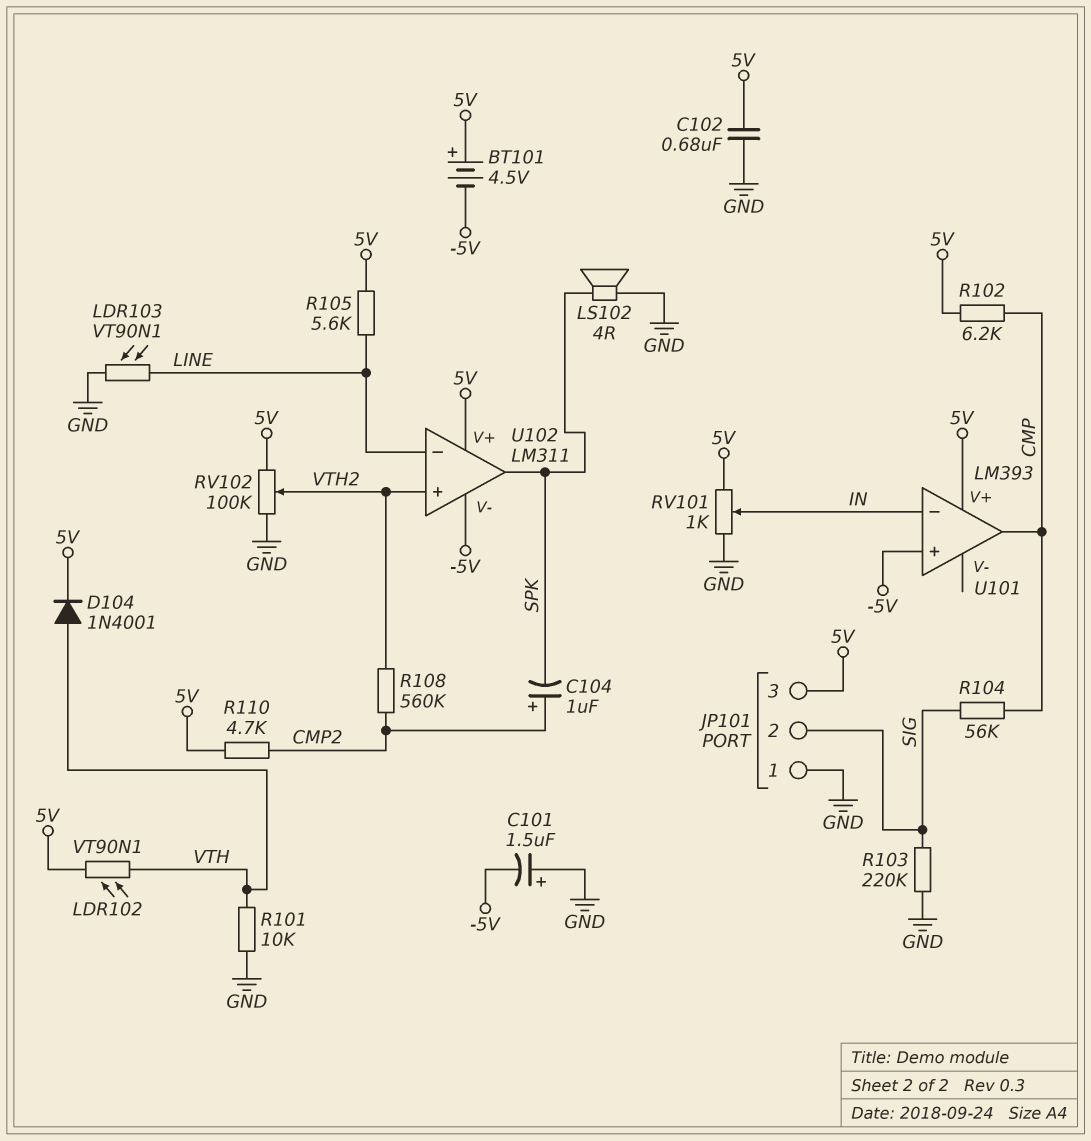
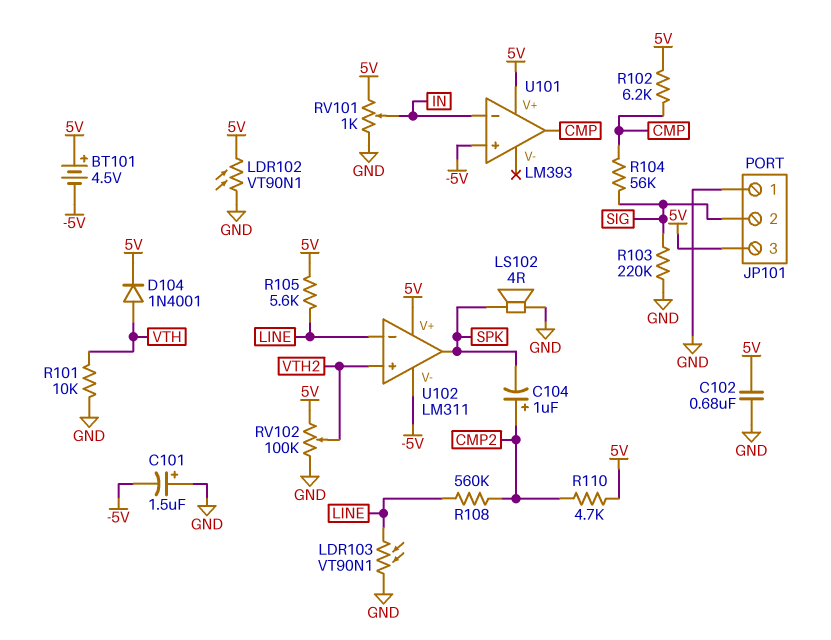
LDR102: VT90N1 (5V, VTH) -> VT90N1 (5V, GND)
R108: 560k (CMP2, VTH2) -> 560k (CMP2, LINE)

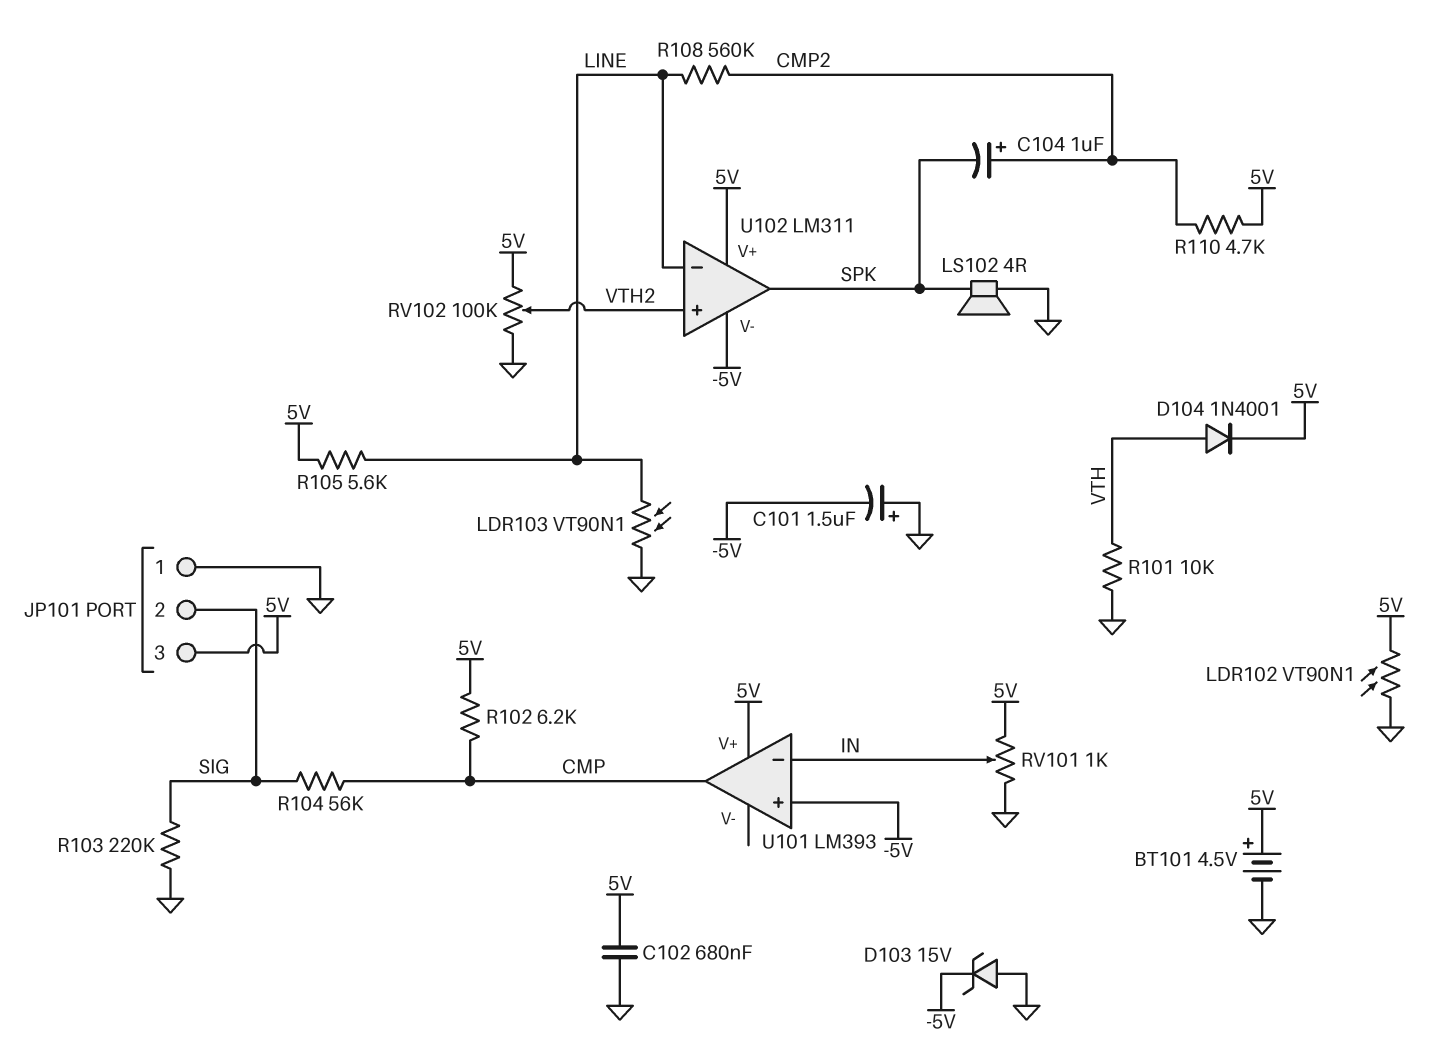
BT101: 4.5V (plus 5V, minus -5V) -> 4.5V (plus 5V, minus GND)
D103: none -> zener 15V (A GND, K -5V)

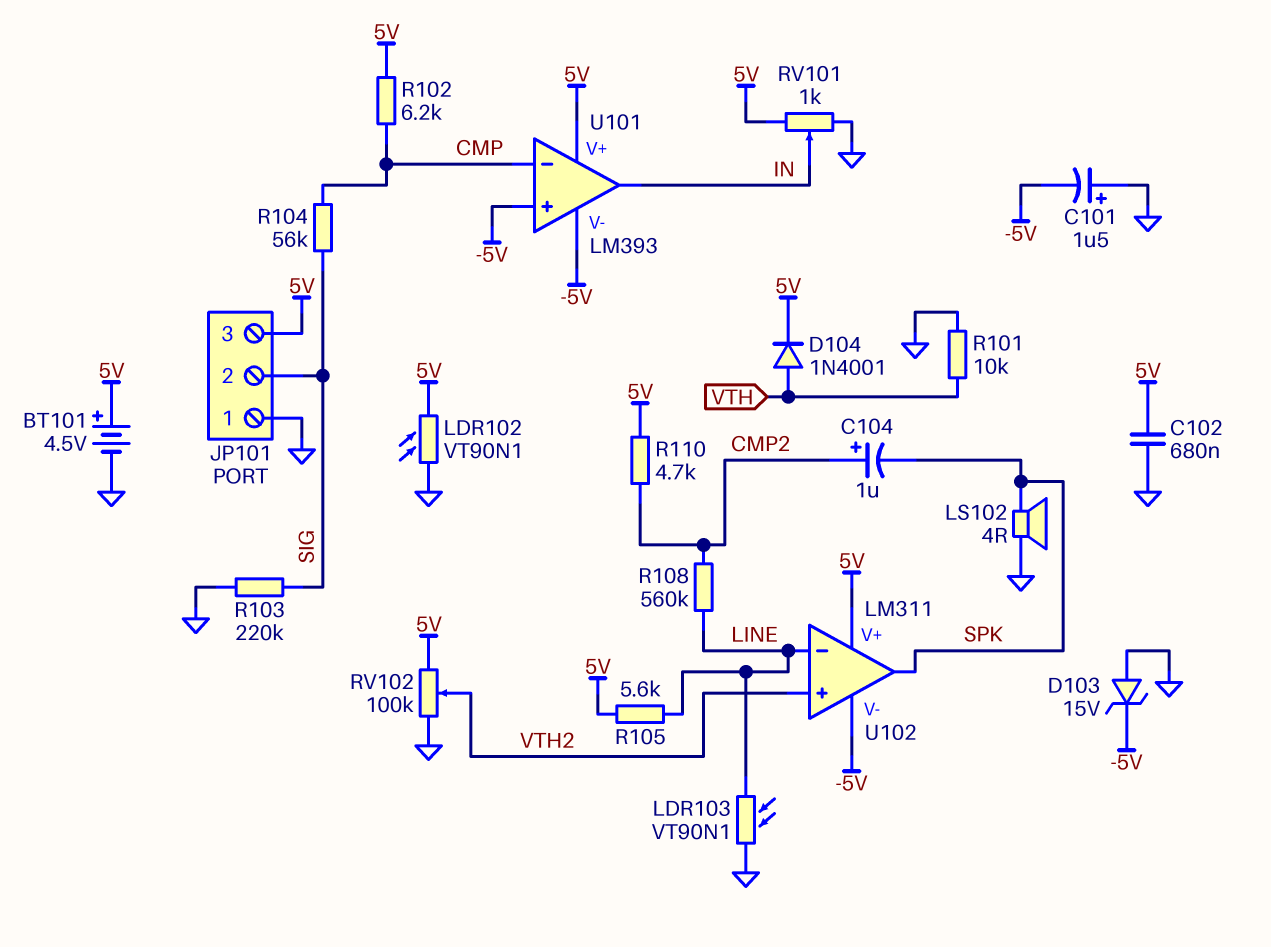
U101 pin V-: none -> -5V
U101 pin in-: IN -> CMP
U101 pin out: CMP -> IN

